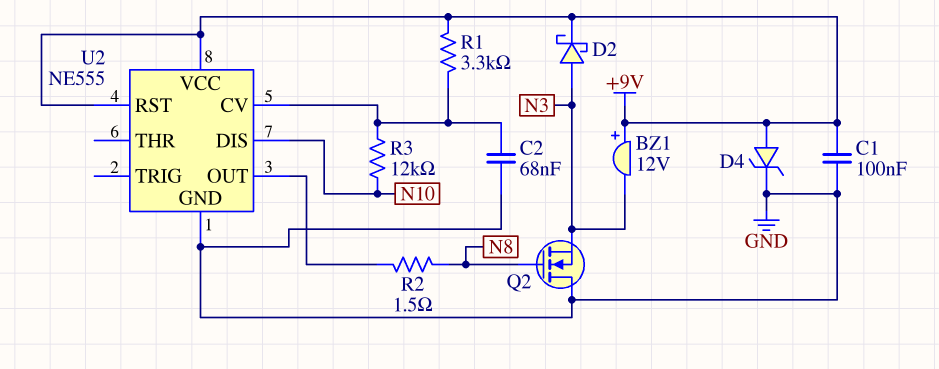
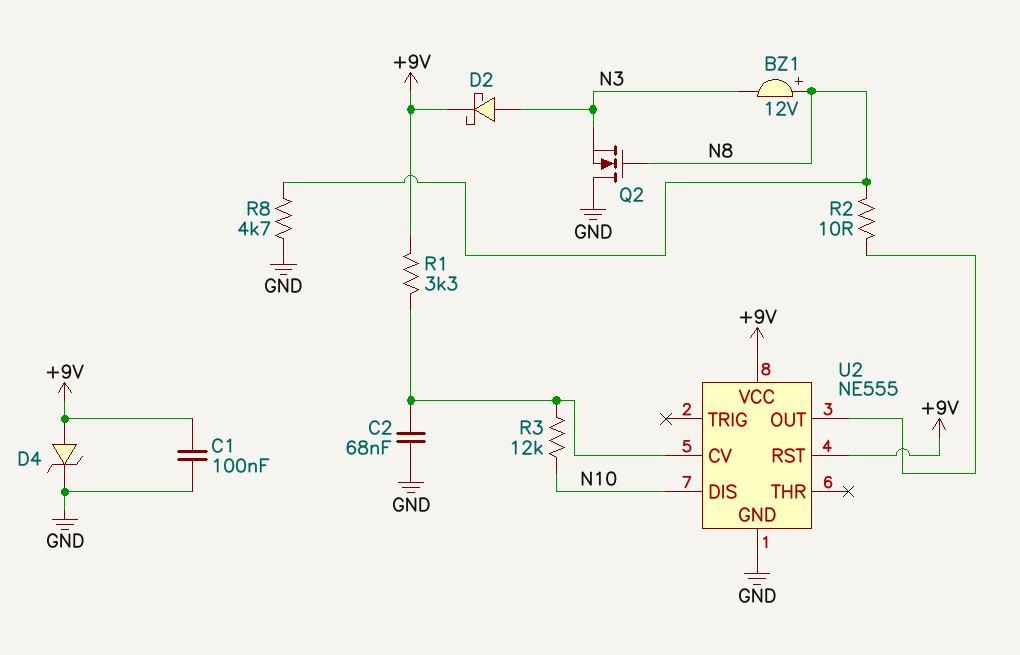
BZ1: buzzer 12V (plus +9V, minus N3) -> buzzer 12V (plus N8, minus N3)
R2: 1.5 (N8, U2/OUT) -> 10 (N8, U2/OUT)
R8: none -> 4.7k (GND, N8)

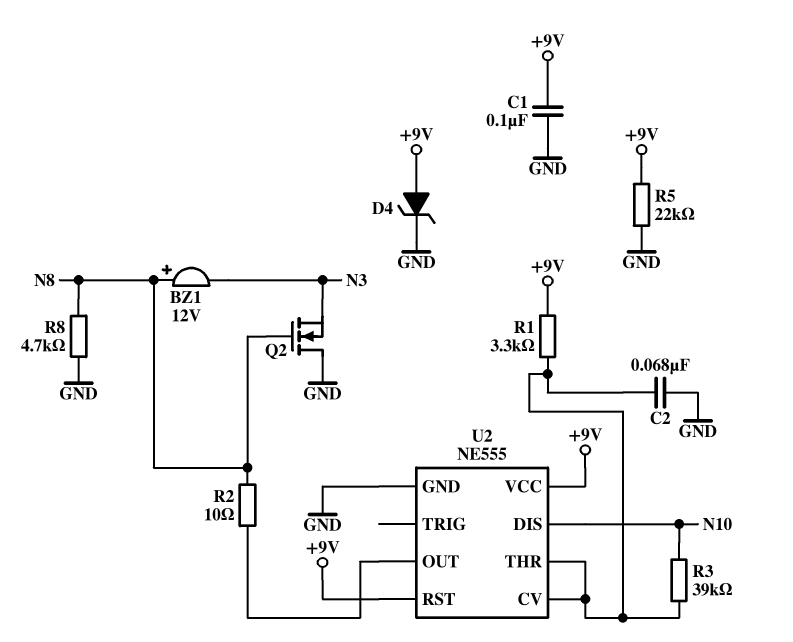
D2: schottky (A N3, K +9V) -> none
R3: 12k (N10, U2/CV) -> 39k (N10, U2/CV)
R5: none -> 22k (+9V, GND)
U2 pin THR: none -> U2/CV

